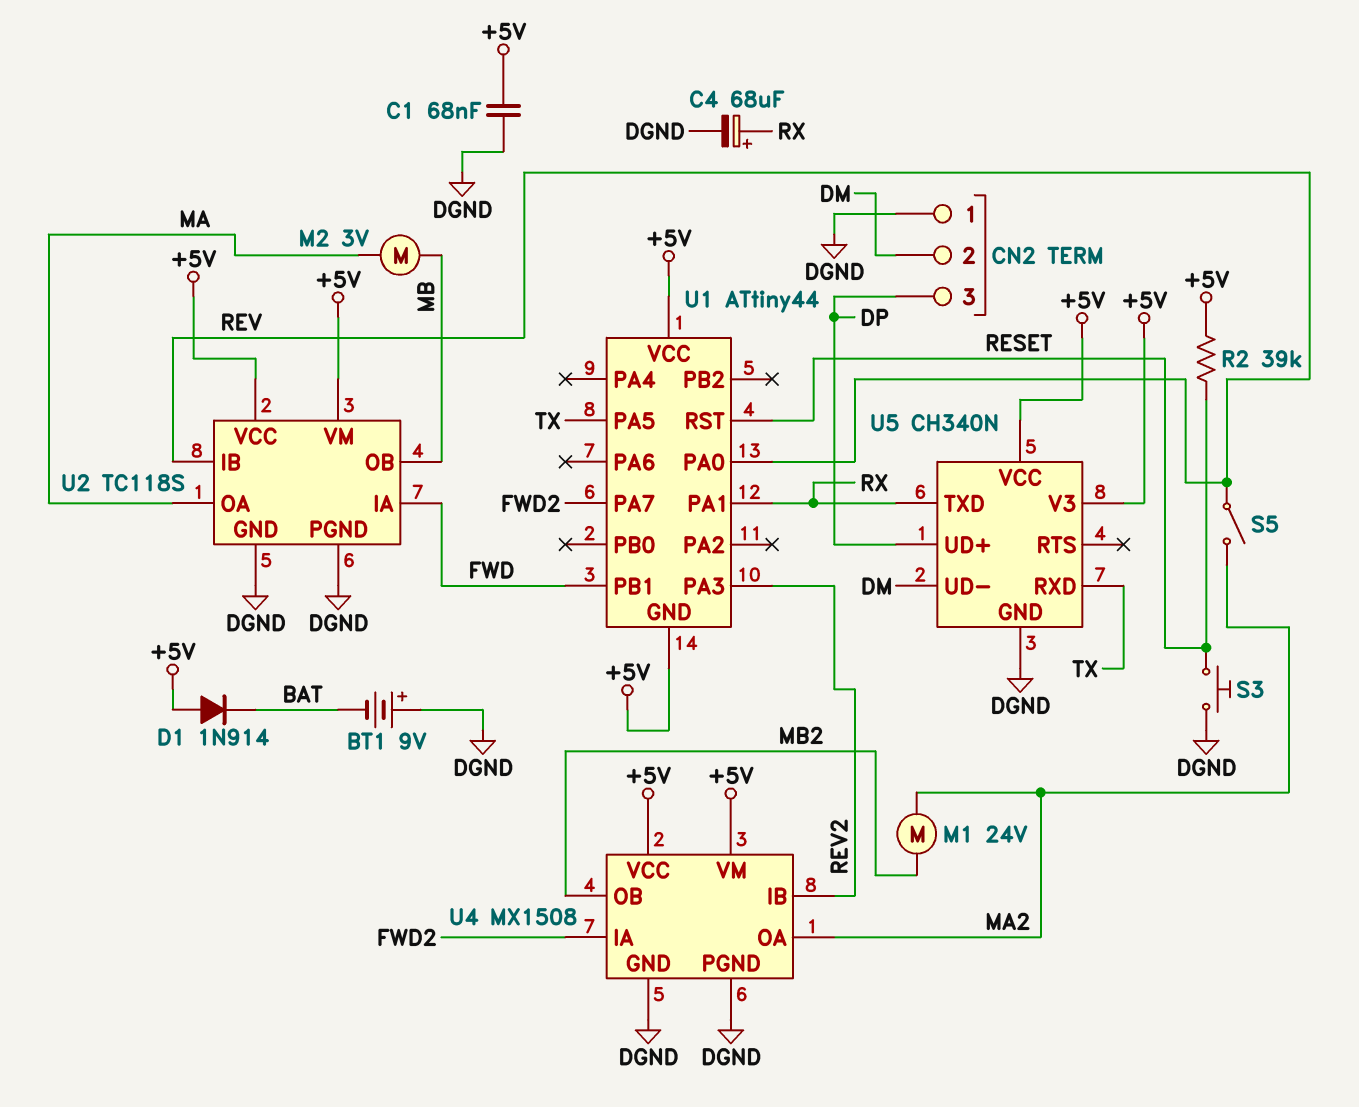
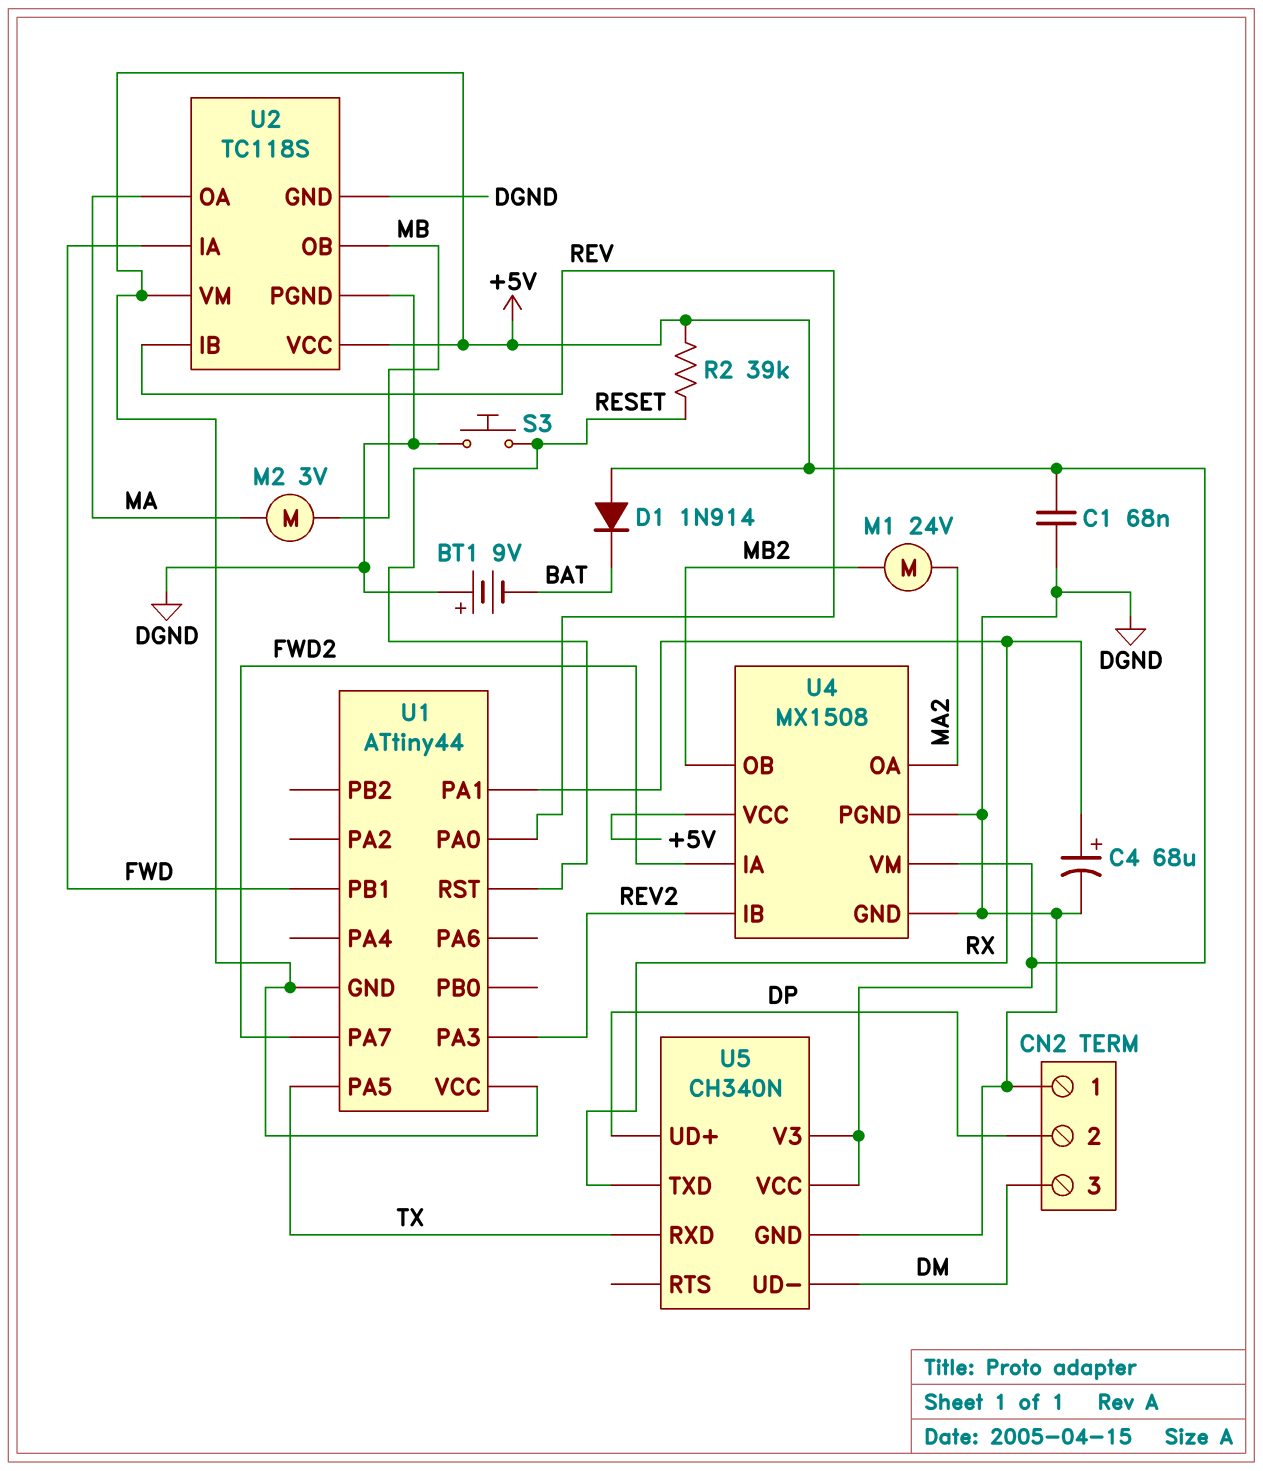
CN2 pin 2: DM -> DP
CN2 pin 3: DP -> DM
S5: switch (MA2, REV) -> none

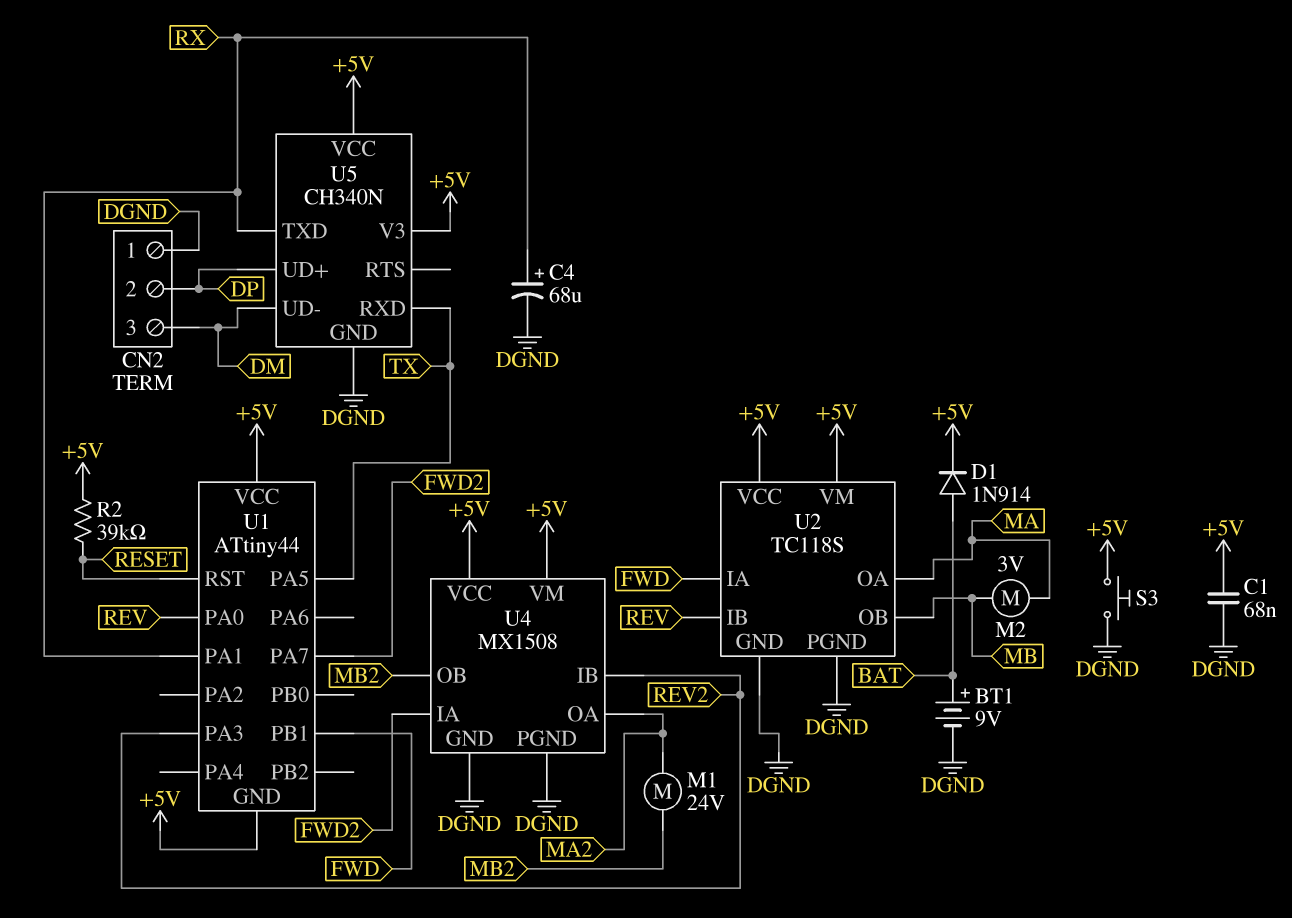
BT1: 9V (plus DGND, minus BAT) -> 9V (plus BAT, minus DGND)
D1: diode 1N914 (A +5V, K BAT) -> diode 1N914 (A BAT, K +5V)
S3: button (DGND, RESET) -> button (+5V, DGND)

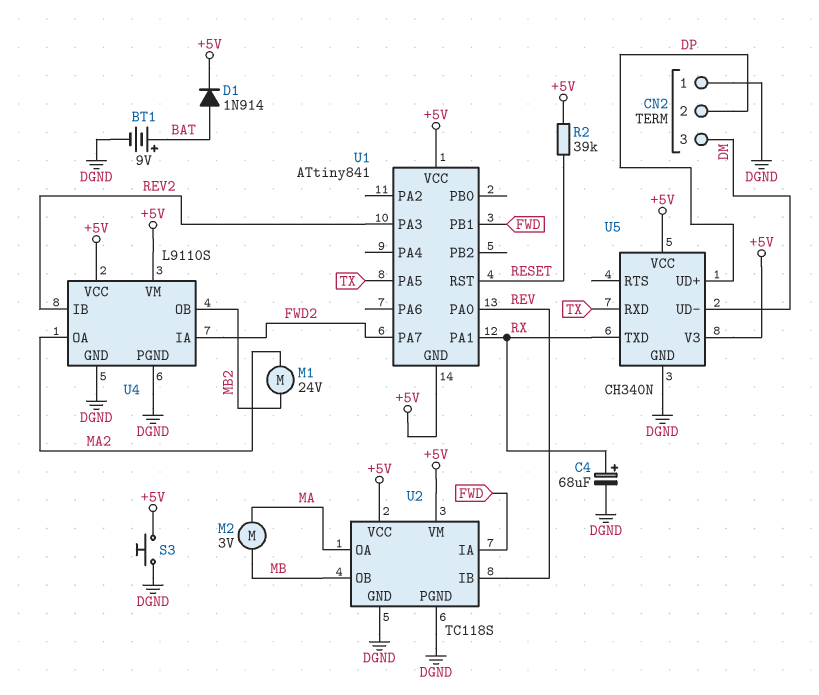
C1: 68nF (+5V, DGND) -> none
U1: ATtiny44 -> ATtiny841
U4: MX1508 -> L9110S

